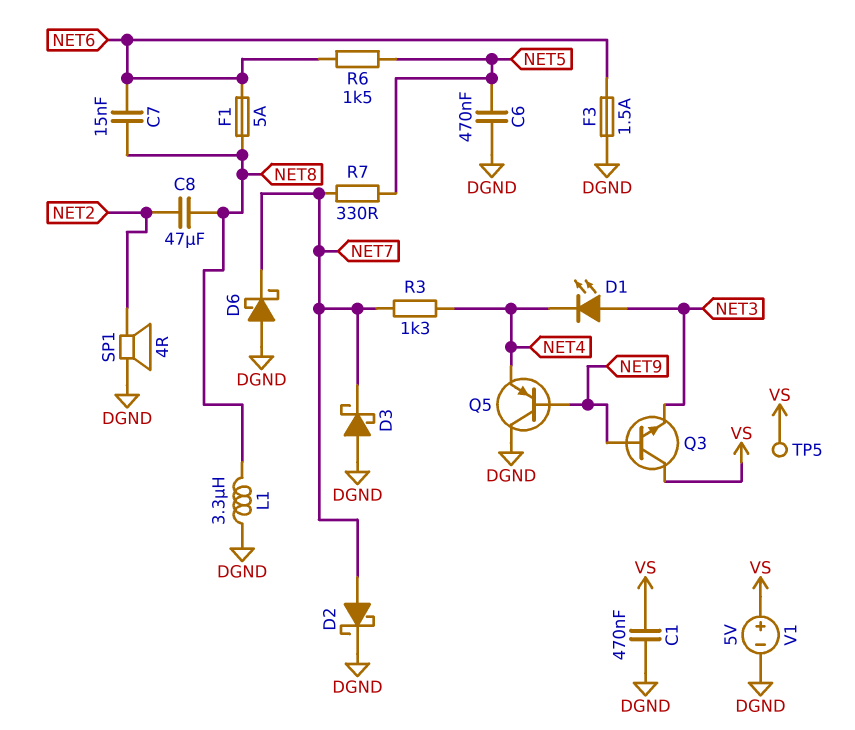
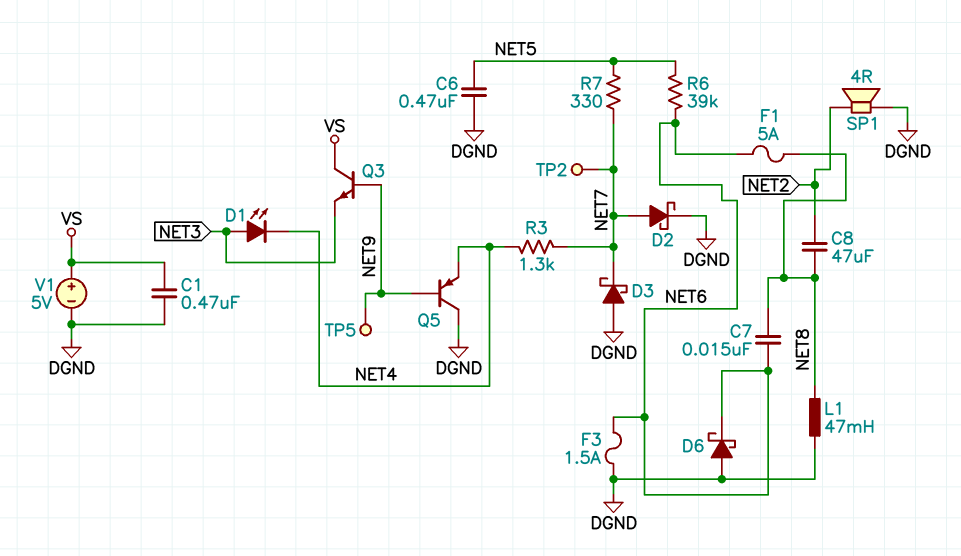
D6: schottky (A DGND, K NET7) -> schottky (A DGND, K NET6)
L1: 3.3uH (DGND, NET8) -> 47mH (DGND, NET8)
R6: 1.5k (NET5, NET6) -> 39k (NET5, NET6)
TP2: none -> test point (NET7)
TP5: test point (VS) -> test point (NET9)

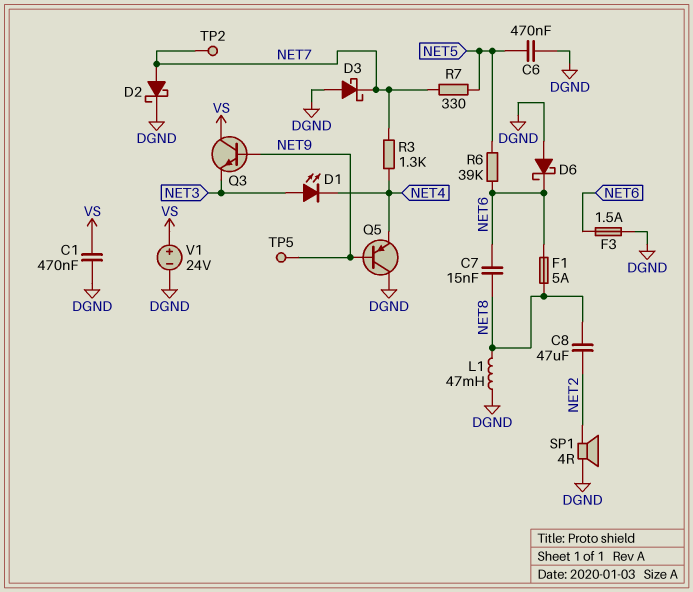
V1: 5V (plus VS, minus DGND) -> 24V (plus VS, minus DGND)

